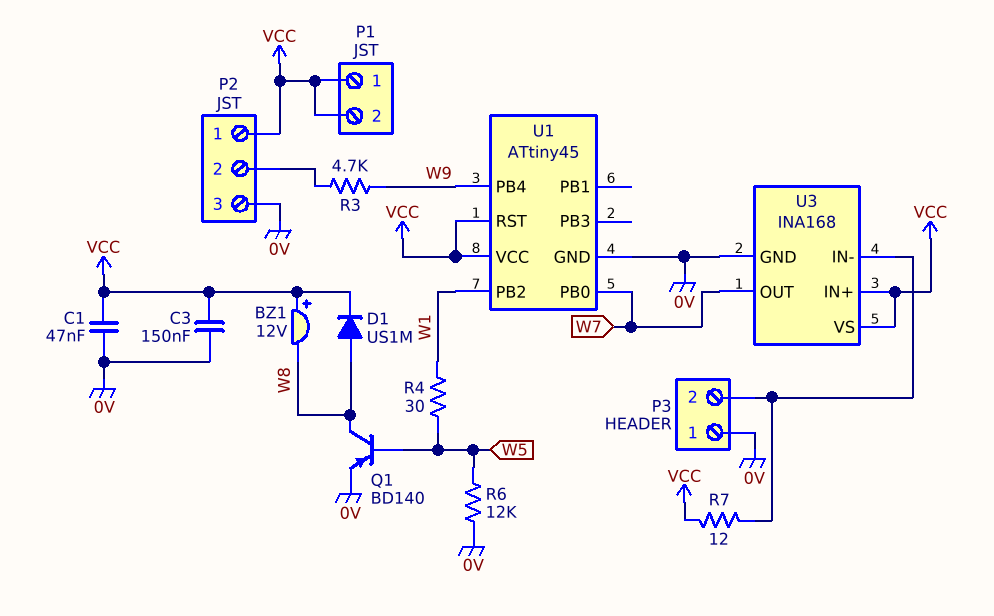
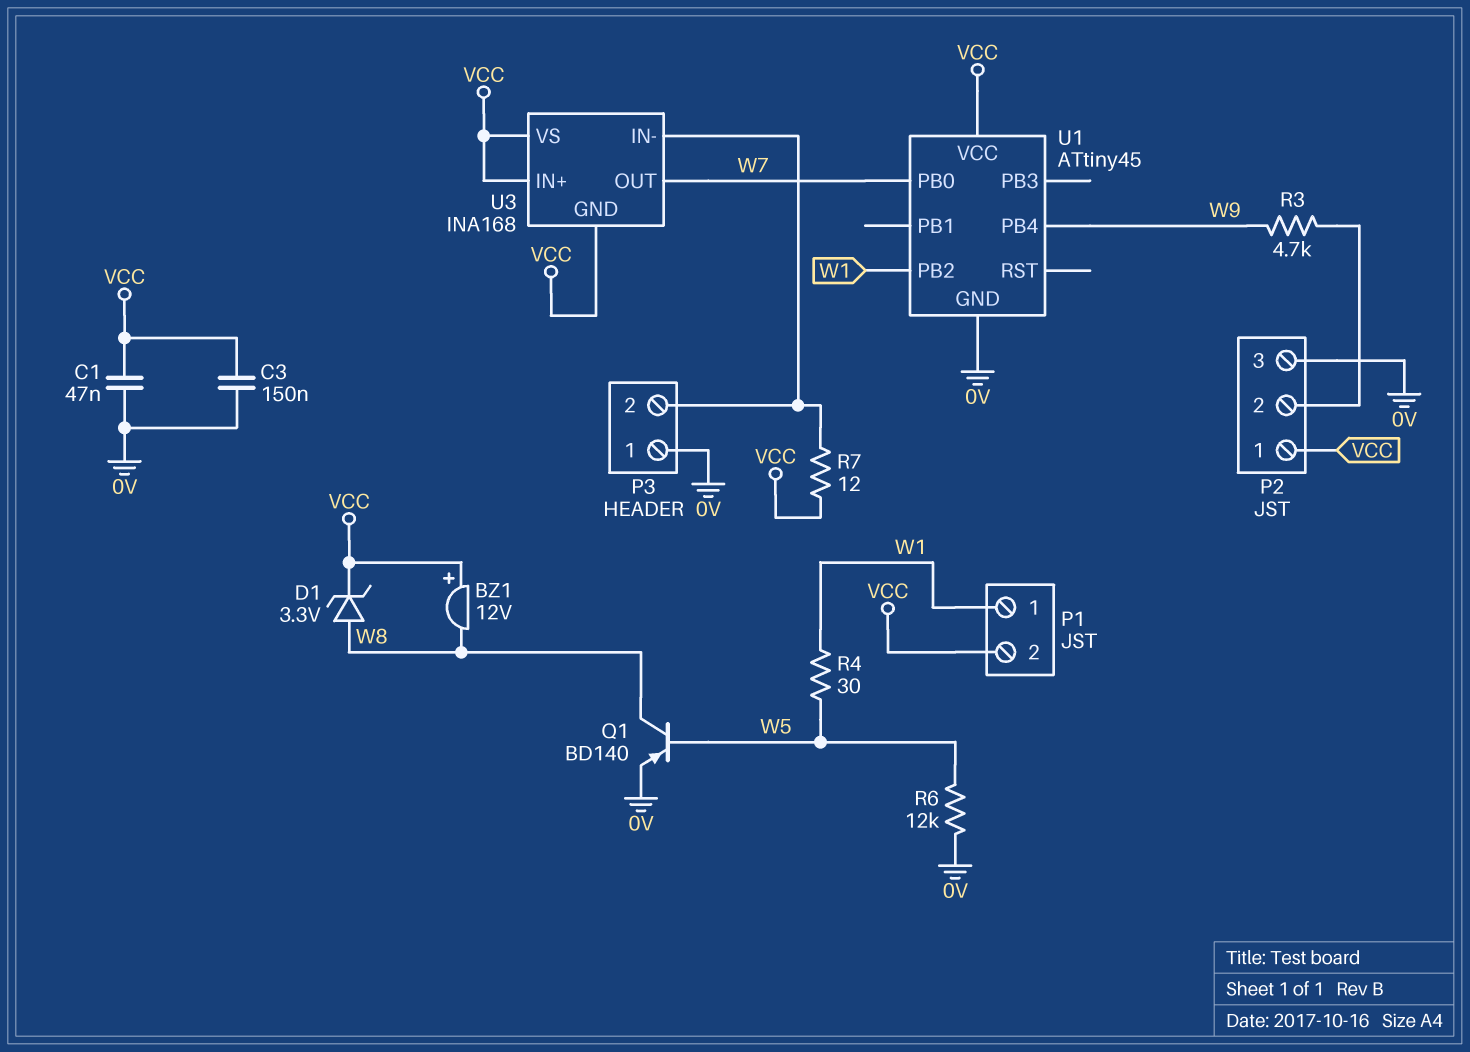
D1: diode US1M (A W8, K VCC) -> zener 3.3V (A W8, K VCC)
P1 pin 1: VCC -> W1
U1 pin RST: VCC -> none
U3 pin GND: 0V -> VCC

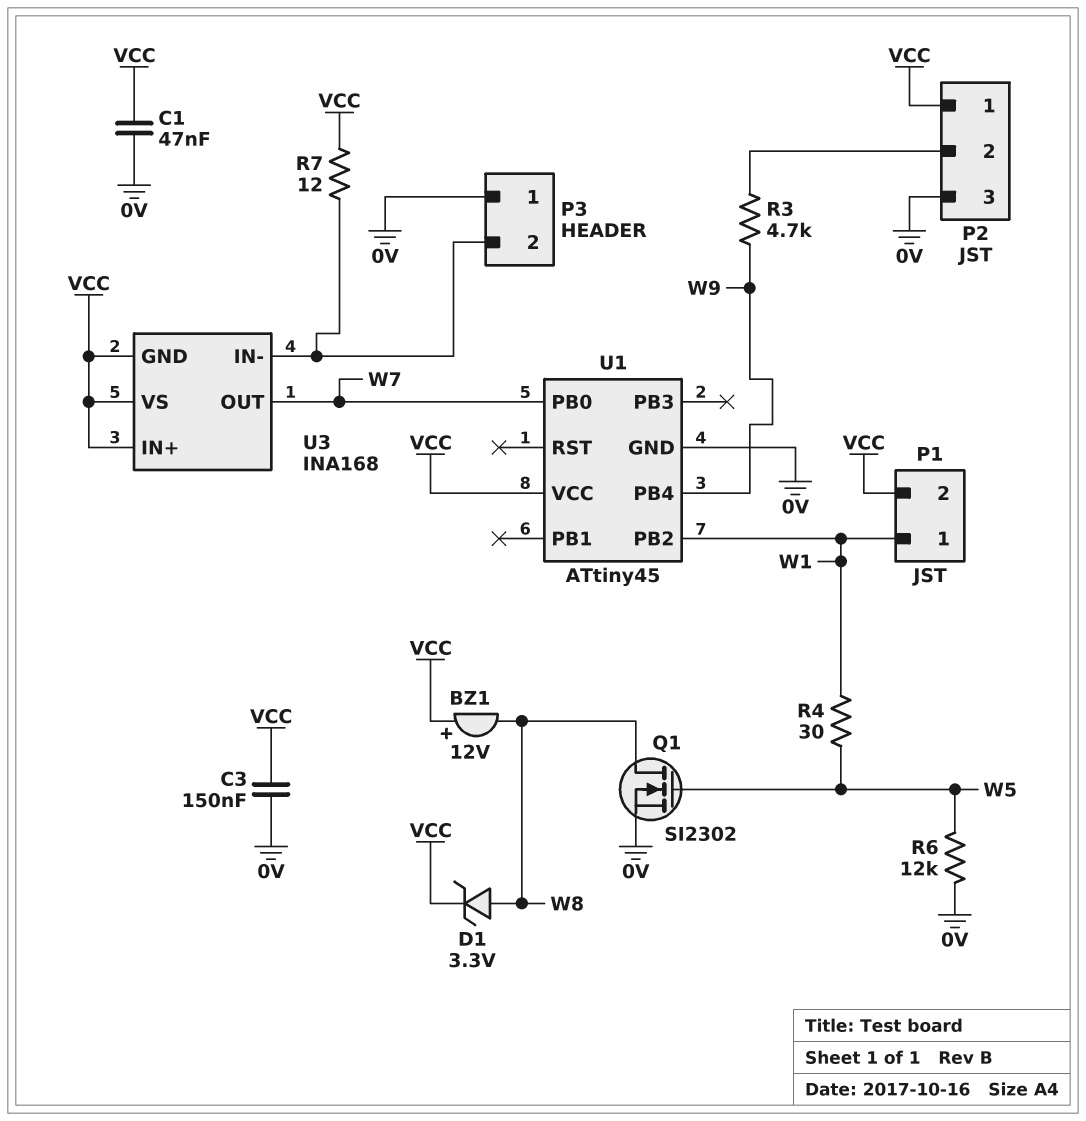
Q1: PNP BD140 (B W5, C W8, E 0V) -> NMOS SI2302 (G W5, D W8, S 0V)

